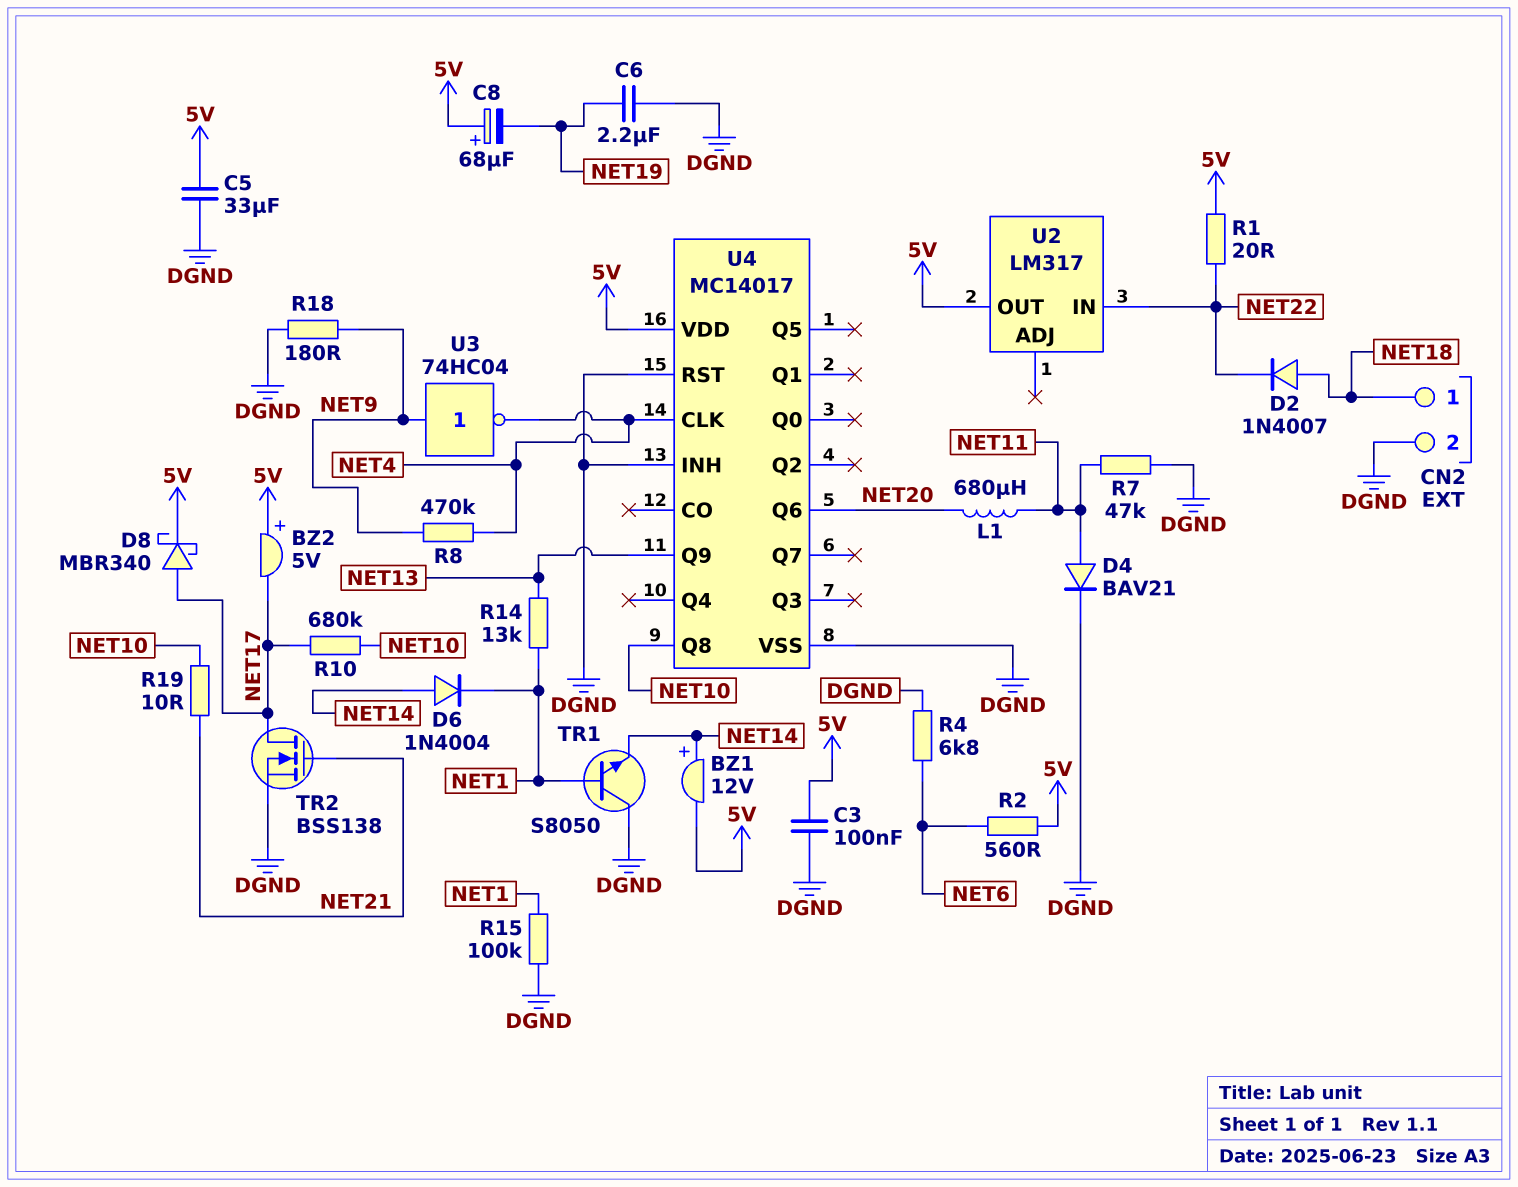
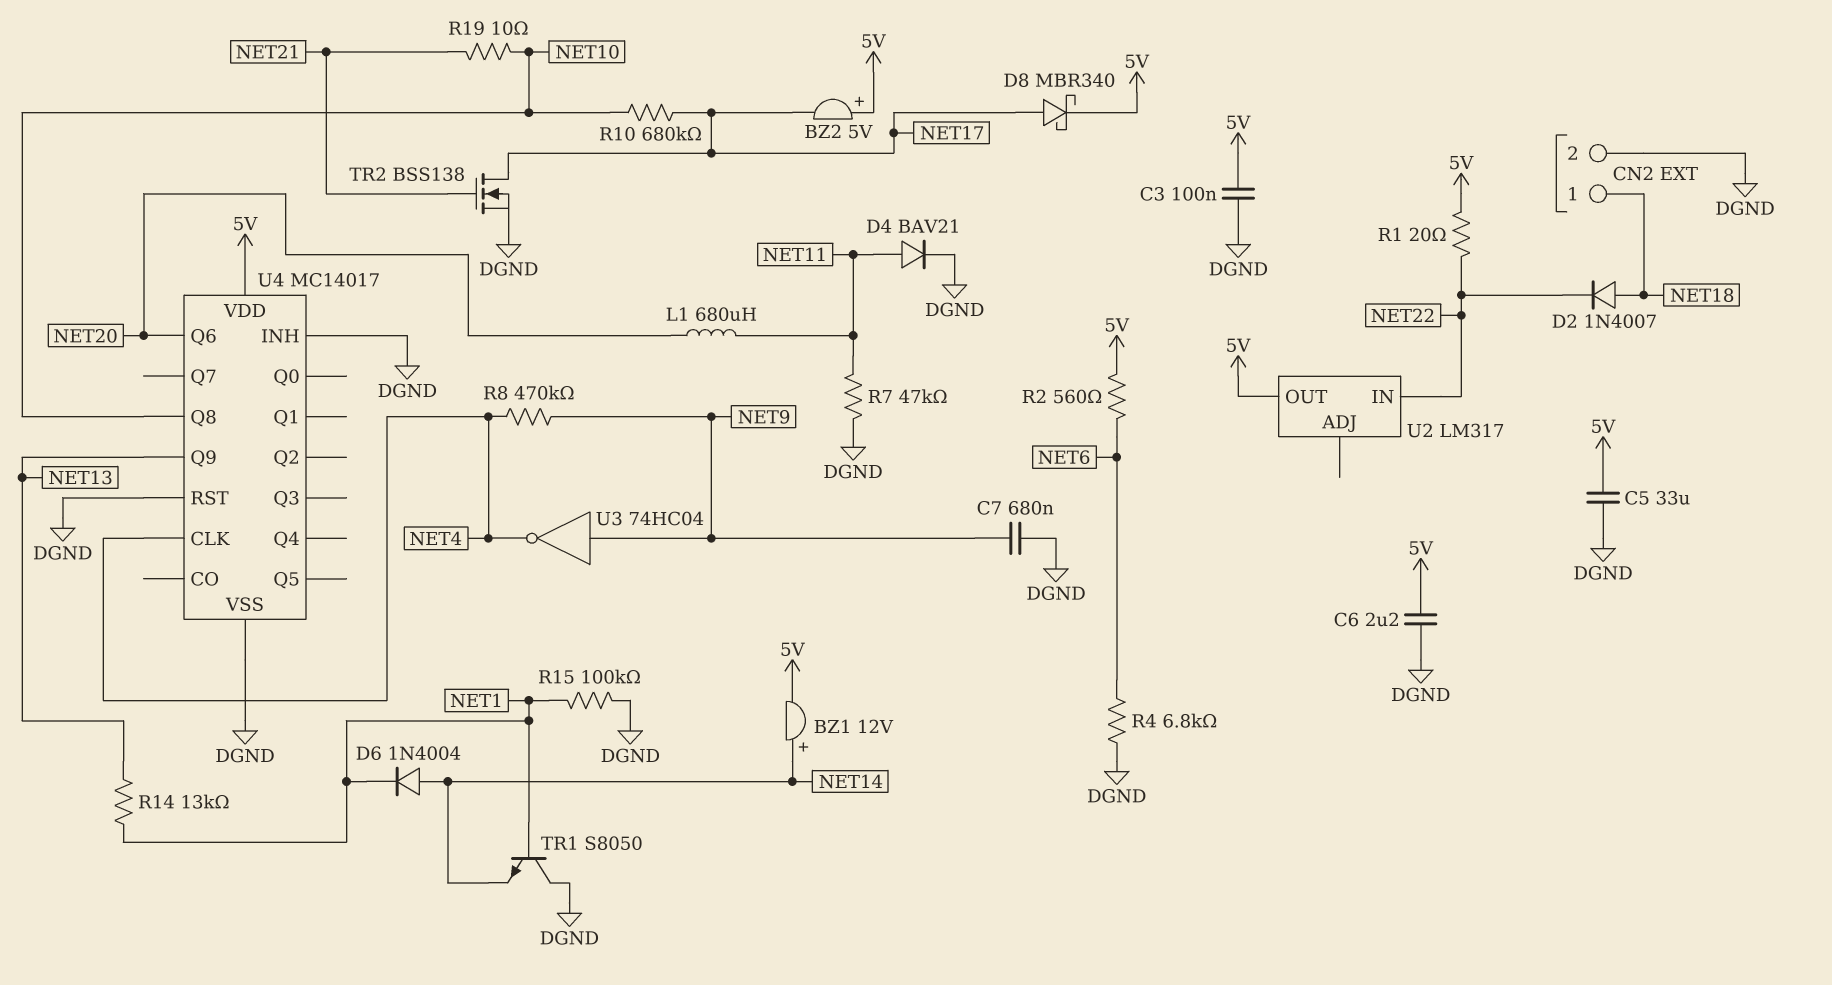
C6: 2.2uF (DGND, NET19) -> 2.2uF (5V, DGND)
C7: none -> 680nF (DGND, NET9)
C8: 68uF (plus 5V, minus NET19) -> none
R18: 180 (DGND, NET9) -> none

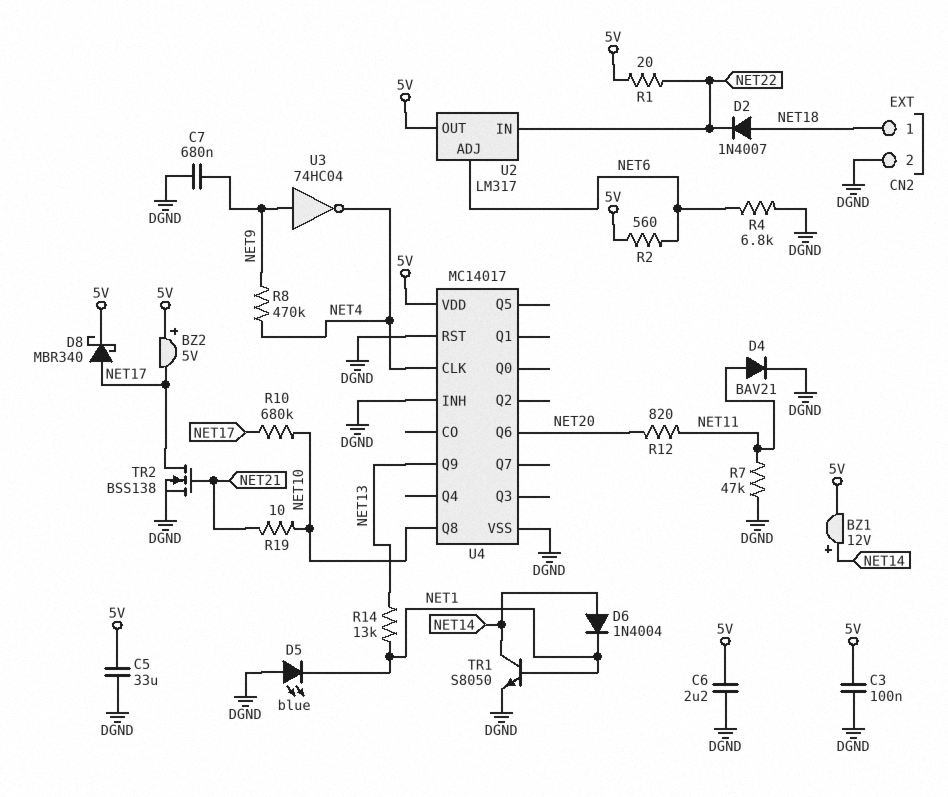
D5: none -> LED blue (A DGND, K NET1)
L1: 680uH (NET11, NET20) -> none
R12: none -> 820 (NET11, NET20)
R15: 100k (DGND, NET1) -> none
TR1: NPN S8050 (B NET1, C DGND, E NET14) -> NPN S8050 (B NET1, C NET14, E DGND)
U2 pin ADJ: none -> NET6

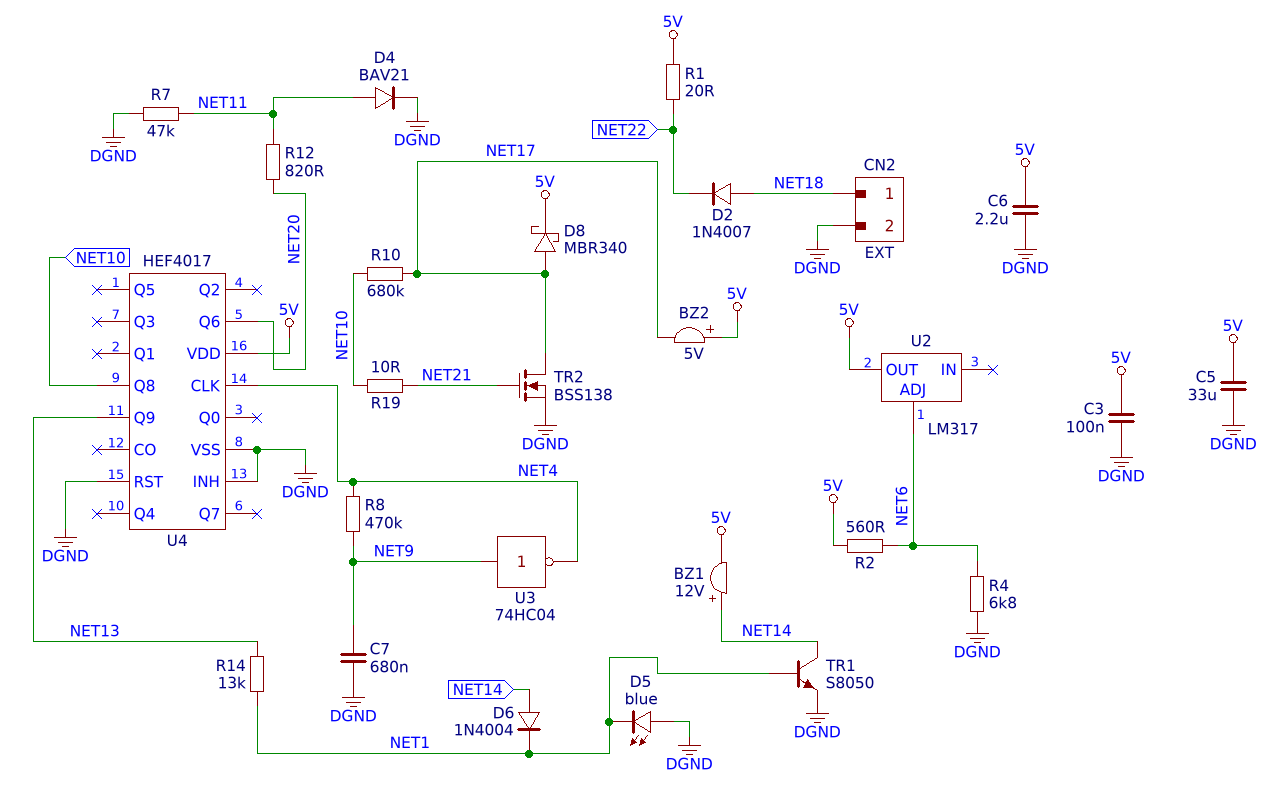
U2 pin IN: NET22 -> none
U4: MC14017 -> HEF4017

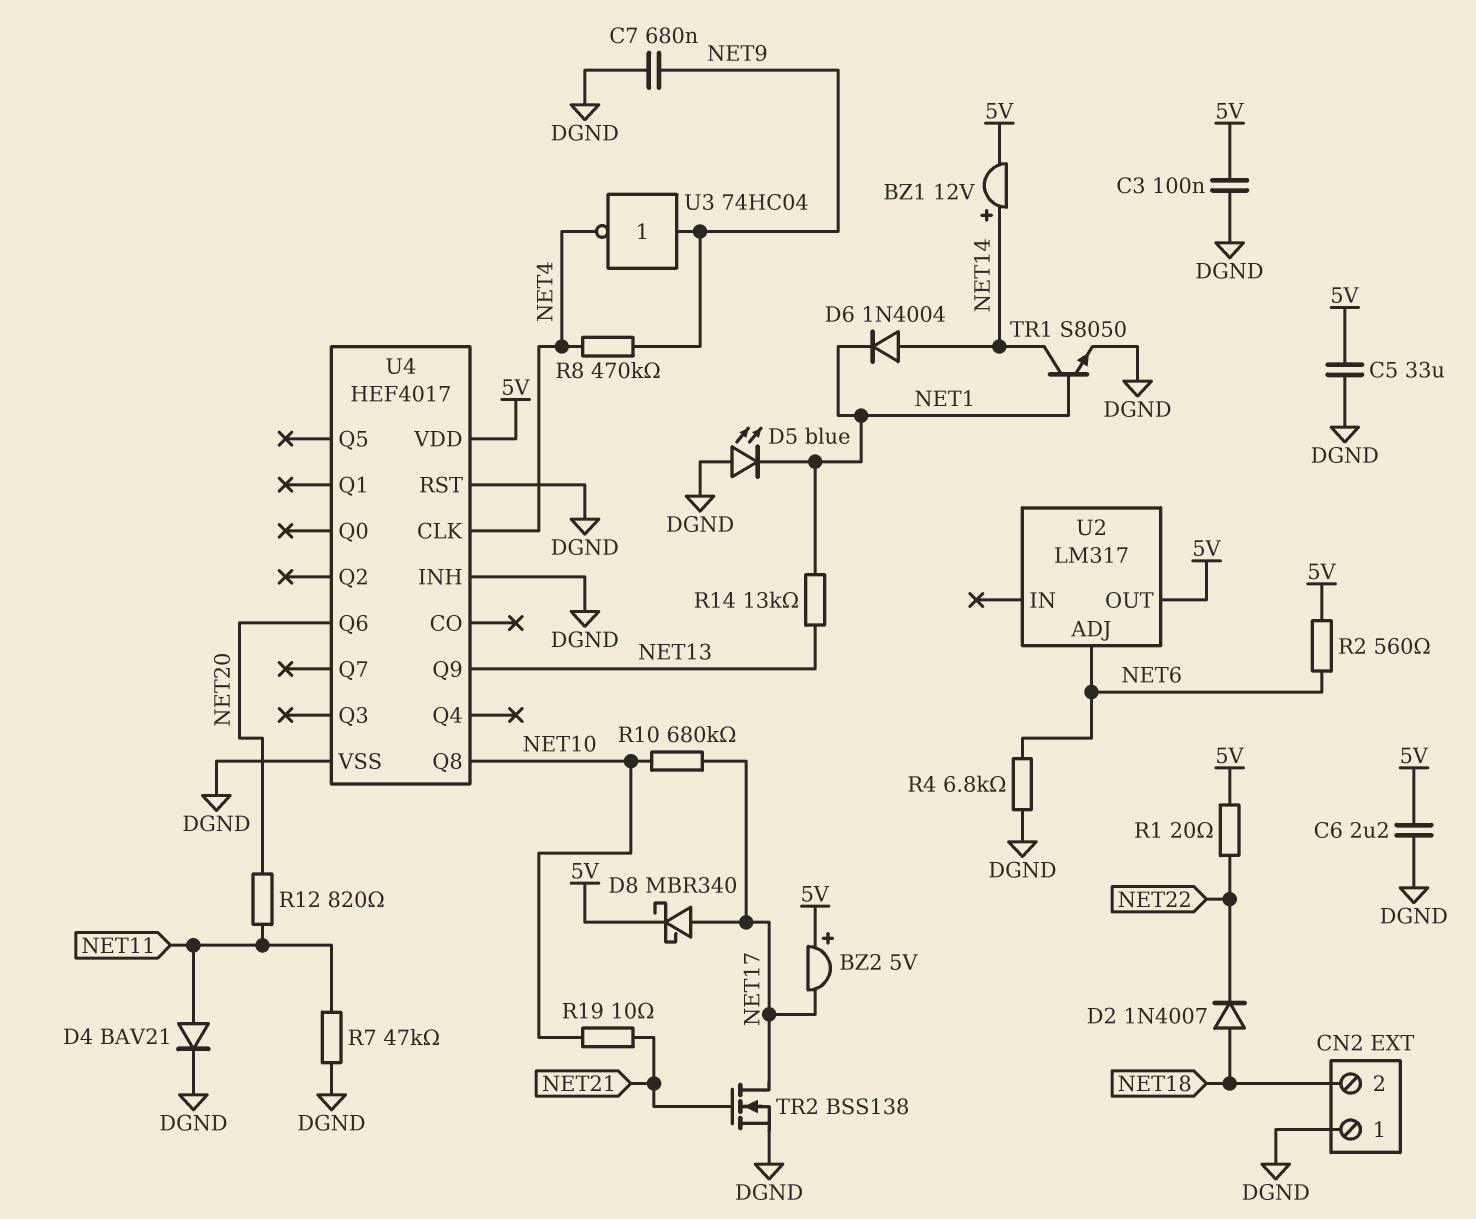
CN2 pin 1: NET18 -> DGND
CN2 pin 2: DGND -> NET18

